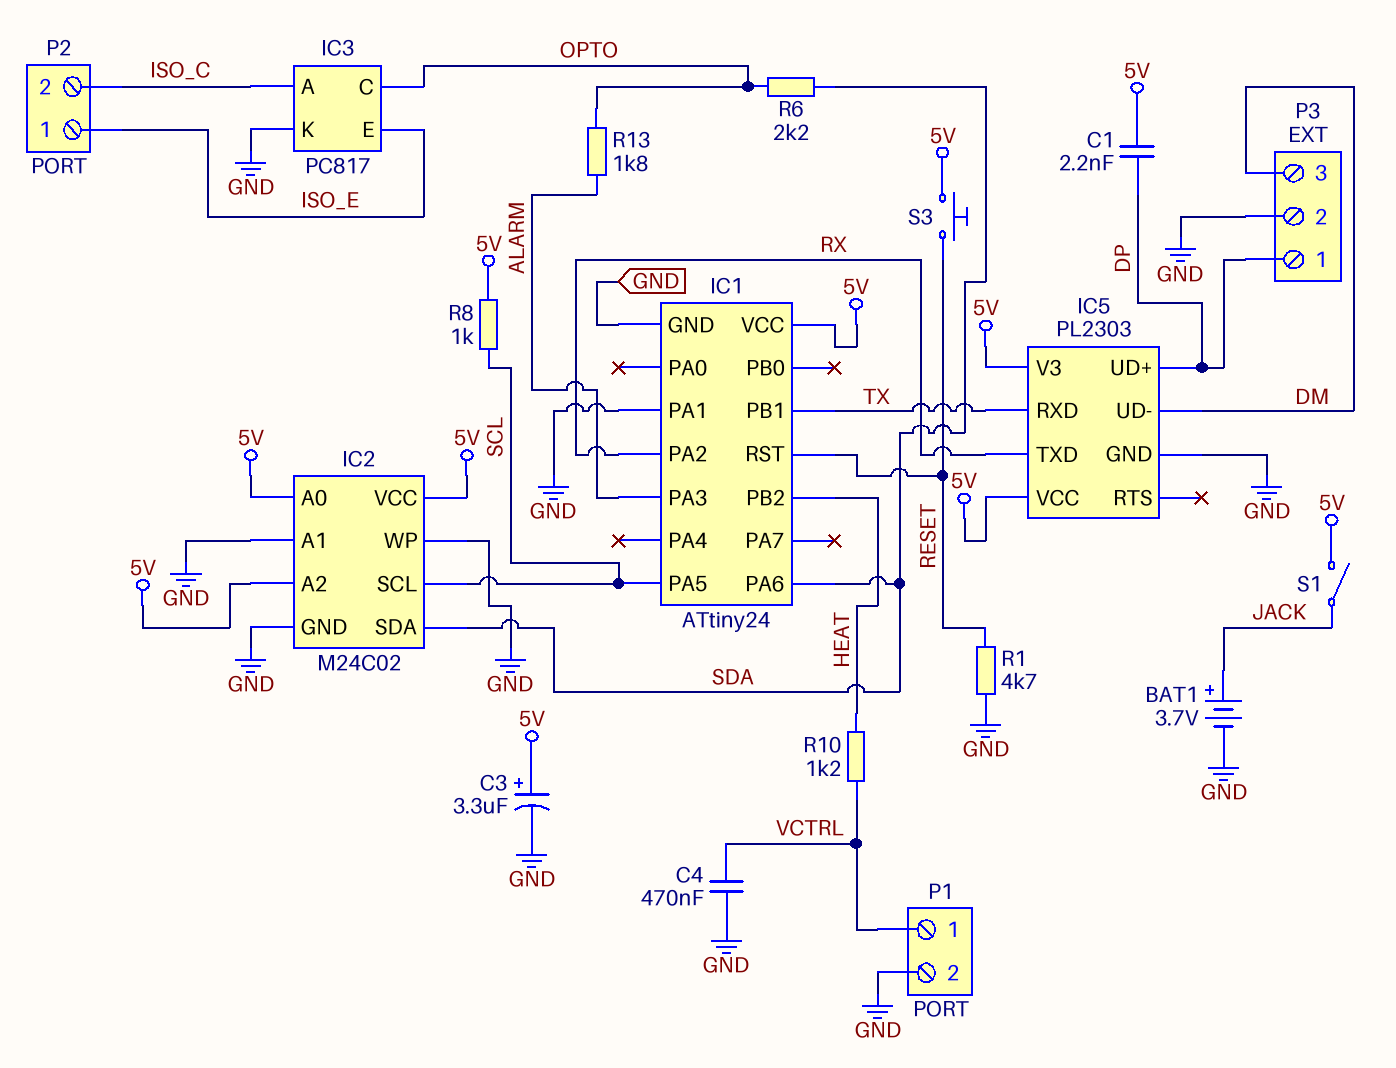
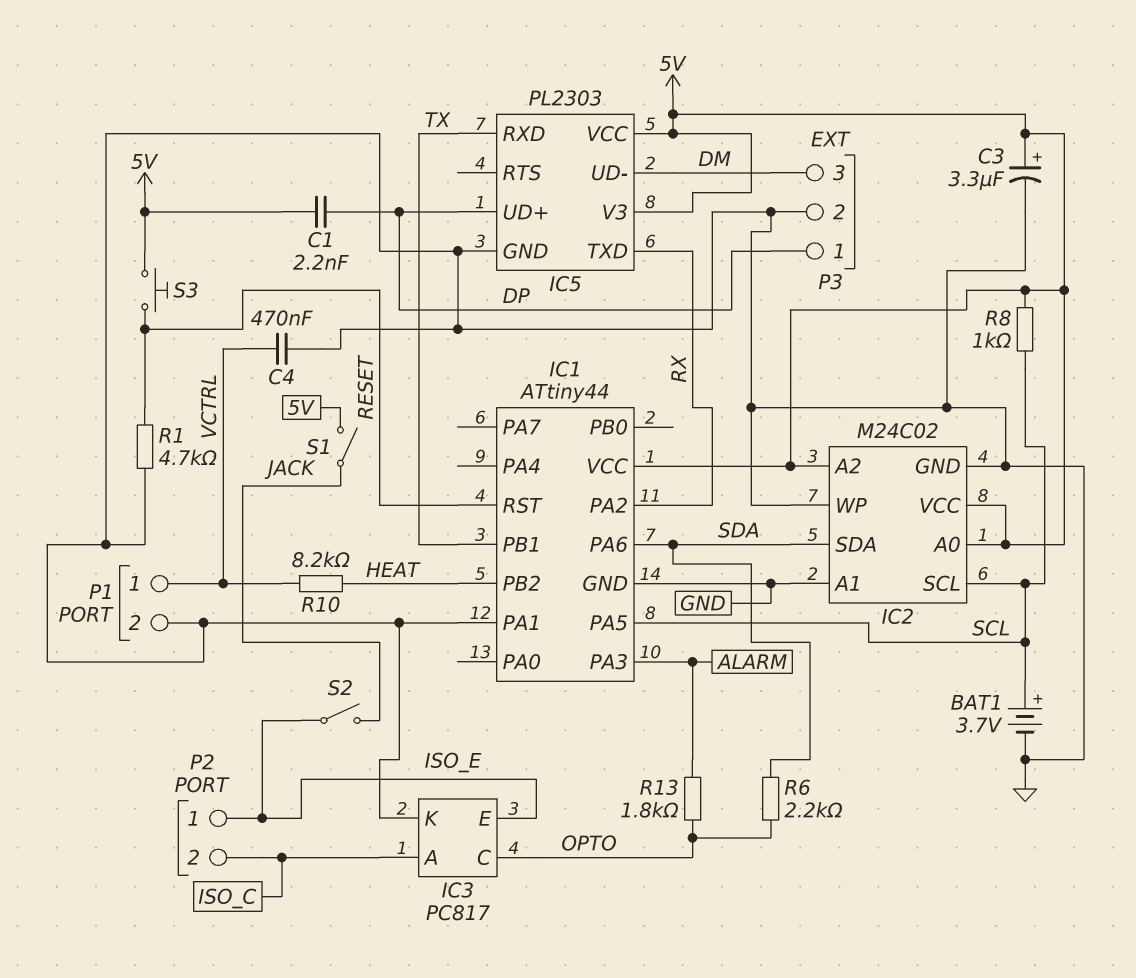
BAT1: 3.7V (plus JACK, minus GND) -> 3.7V (plus SCL, minus GND)
IC1: ATtiny24 -> ATtiny44
R10: 1.2k (HEAT, VCTRL) -> 8.2k (HEAT, VCTRL)
S2: none -> switch (ISO_E, JACK)

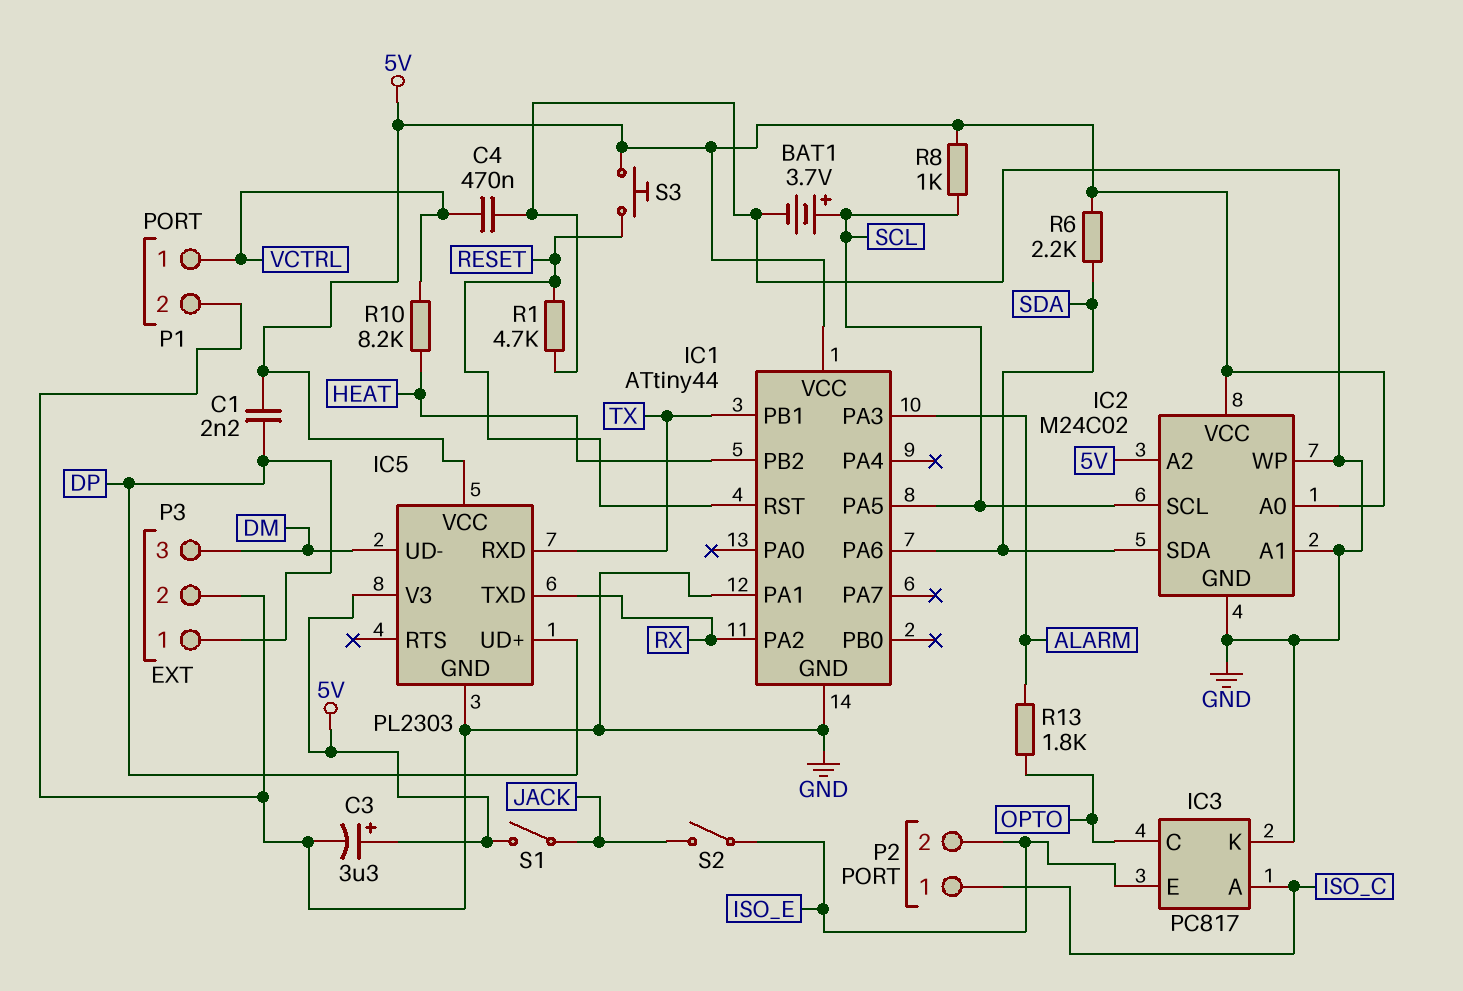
P2 pin 1: ISO_E -> ISO_C
P2 pin 2: ISO_C -> ISO_E
R6: 2.2k (OPTO, SDA) -> 2.2k (5V, SDA)

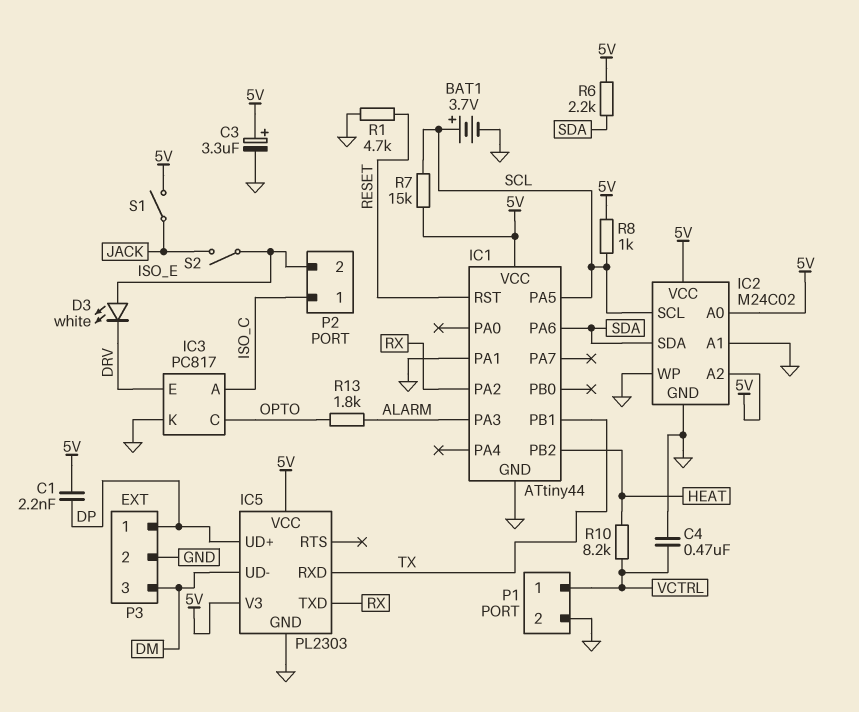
D3: none -> LED white (A ISO_E, K DRV)
IC3 pin E: ISO_E -> DRV
R7: none -> 15k (5V, SCL)
S3: button (5V, RESET) -> none

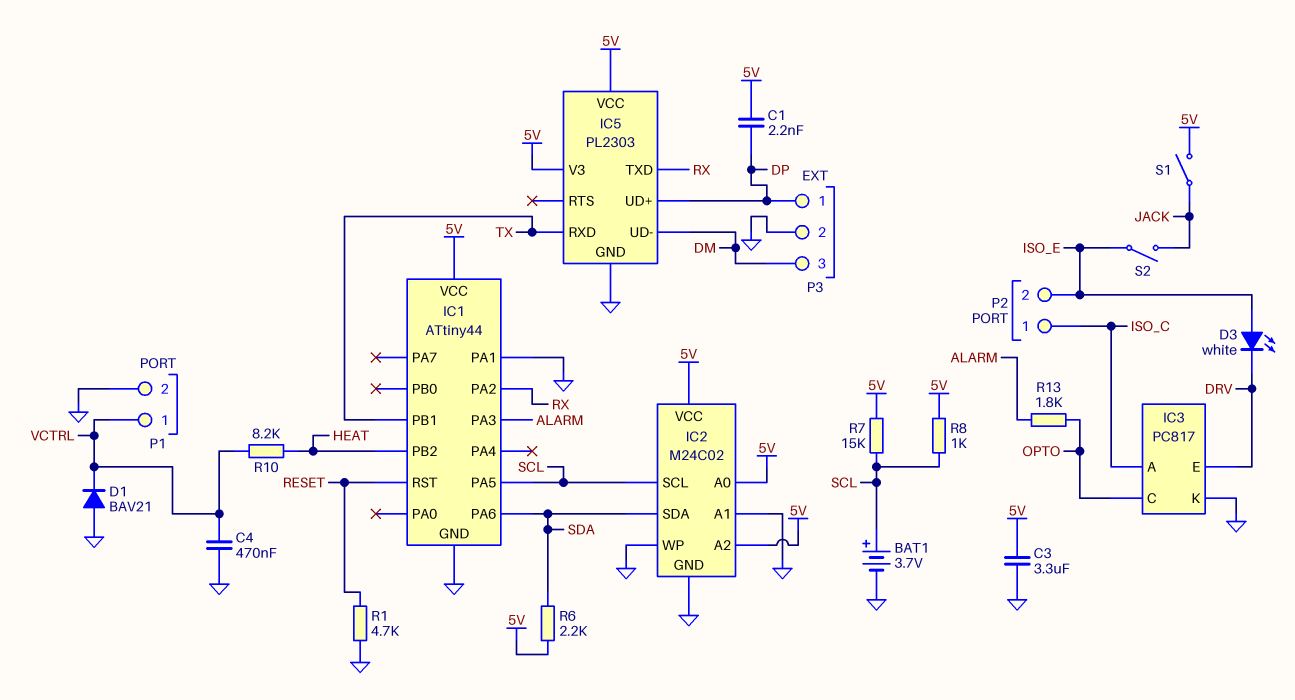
C3: 3.3uF (plus 5V, minus GND) -> 3.3uF (5V, GND)
D1: none -> diode BAV21 (A GND, K VCTRL)

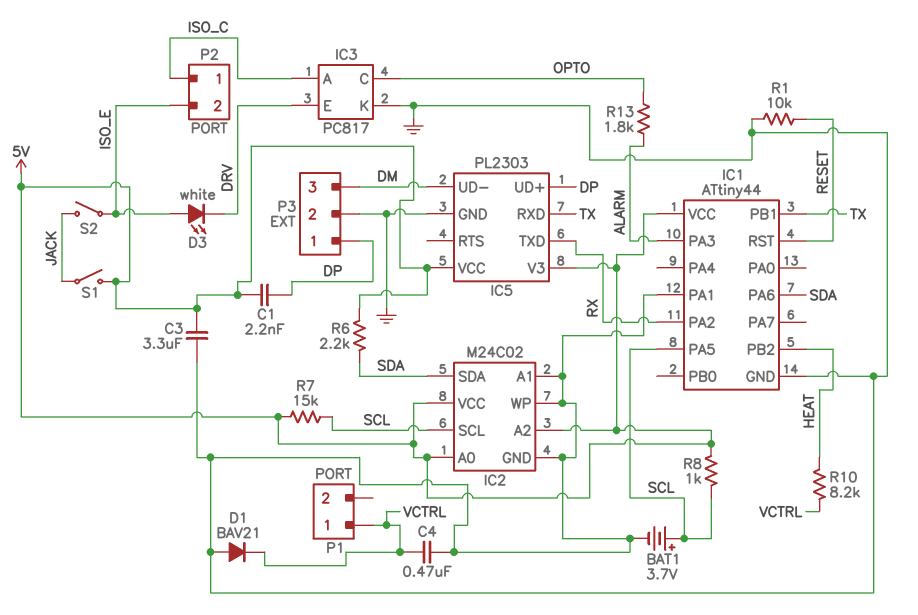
P1 pin 2: GND -> none
R1: 4.7k (GND, RESET) -> 10k (GND, RESET)

